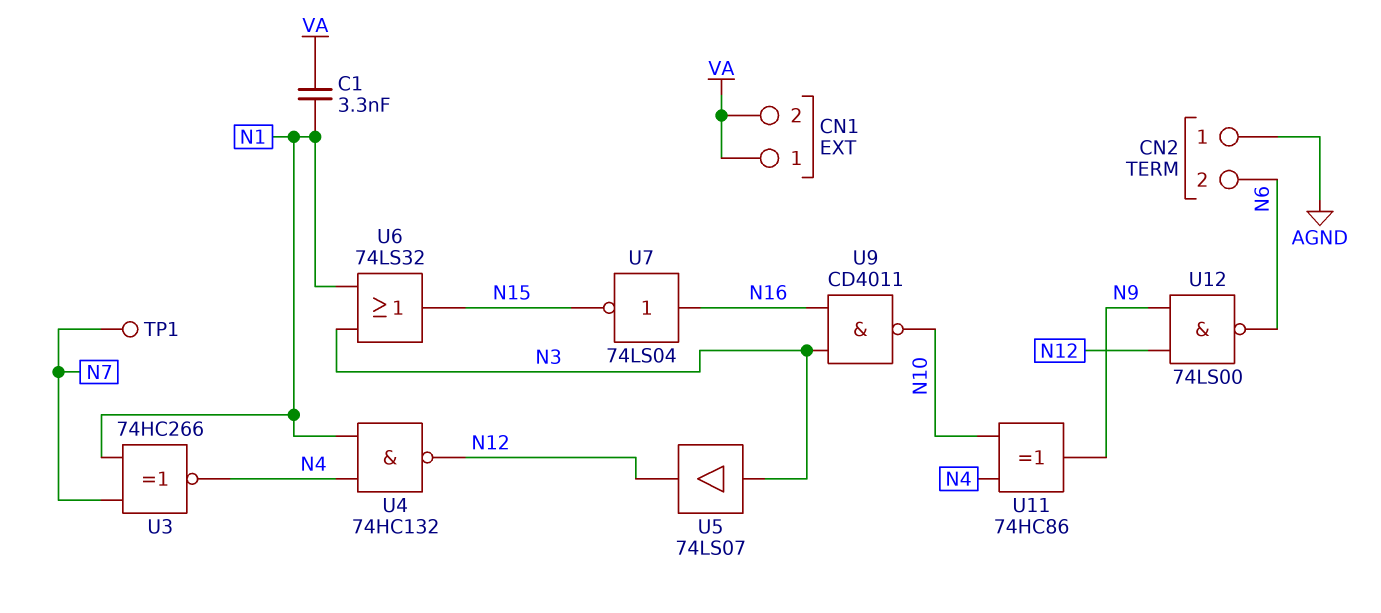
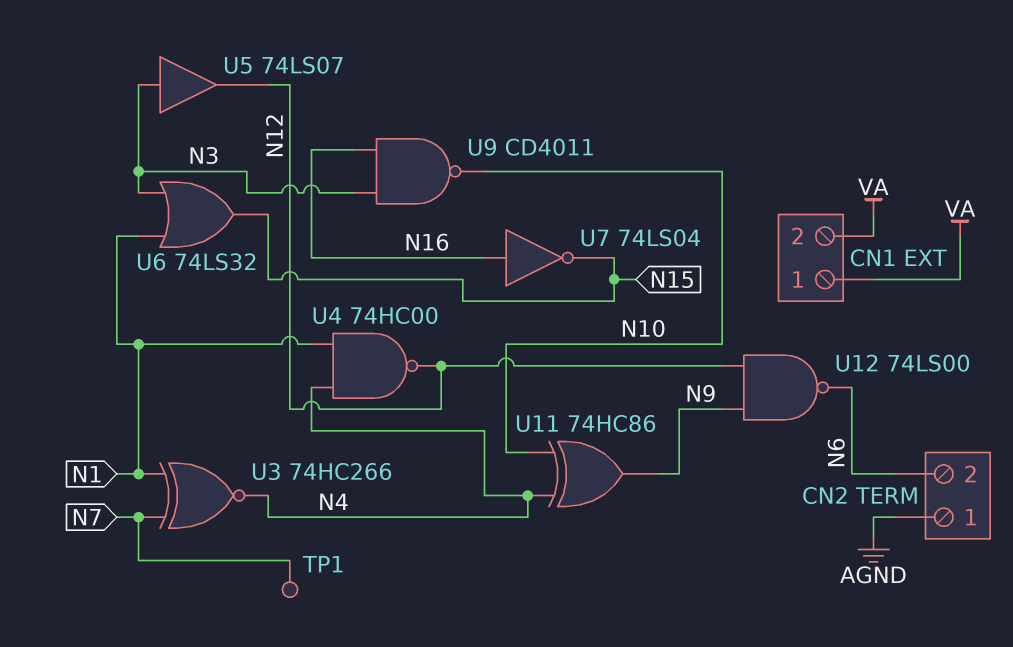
C1: 3.3nF (N1, VA) -> none
U4: NAND 74HC132 (in N1, in N4, out N12) -> NAND 74HC00 (in N1, in N4, out N12)

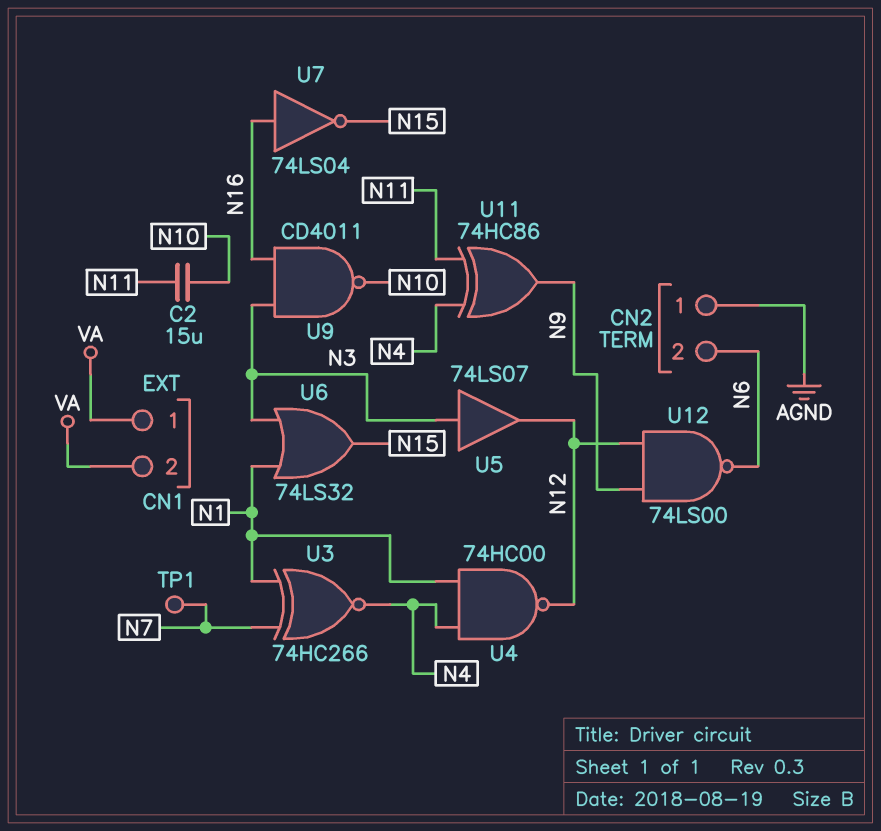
C2: none -> 15uF (N10, N11)
U11: XOR 74HC86 (in N4, in N10, out N9) -> XOR 74HC86 (in N4, in N11, out N9)

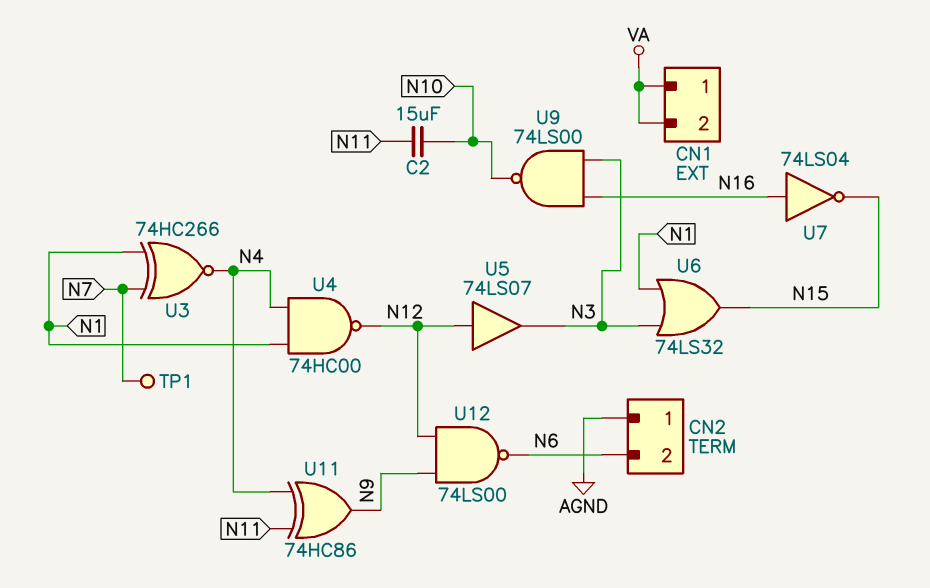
U5: buffer 74LS07 (in N3, out N12) -> buffer 74LS07 (in N12, out N3)
U9: NAND CD4011 (in N3, in N16, out N10) -> NAND 74LS00 (in N3, in N16, out N10)

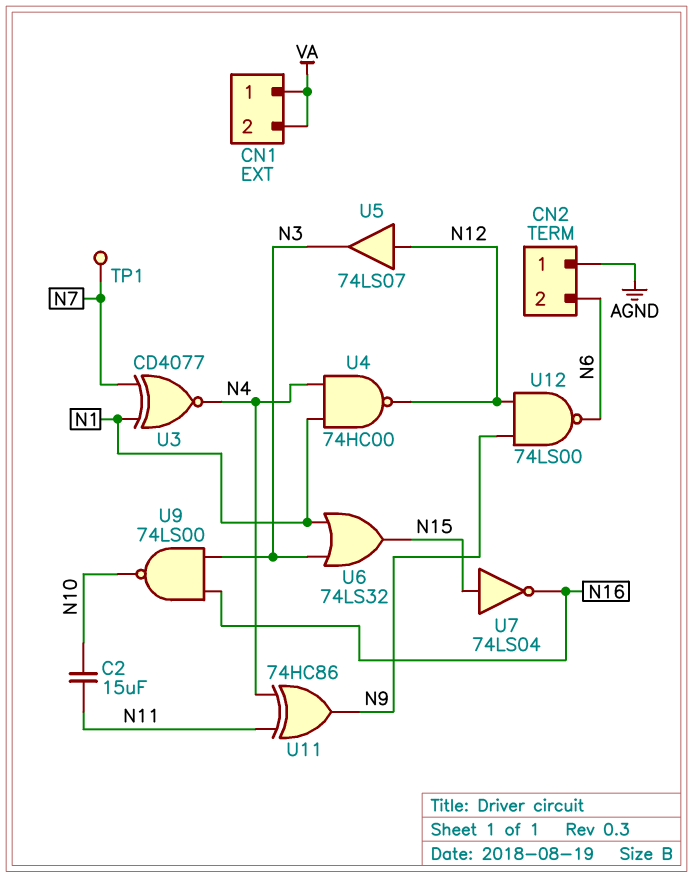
U3: XNOR 74HC266 (in N1, in N7, out N4) -> XNOR CD4077 (in N1, in N7, out N4)
U7: NOT 74LS04 (in N16, out N15) -> NOT 74LS04 (in N15, out N16)

